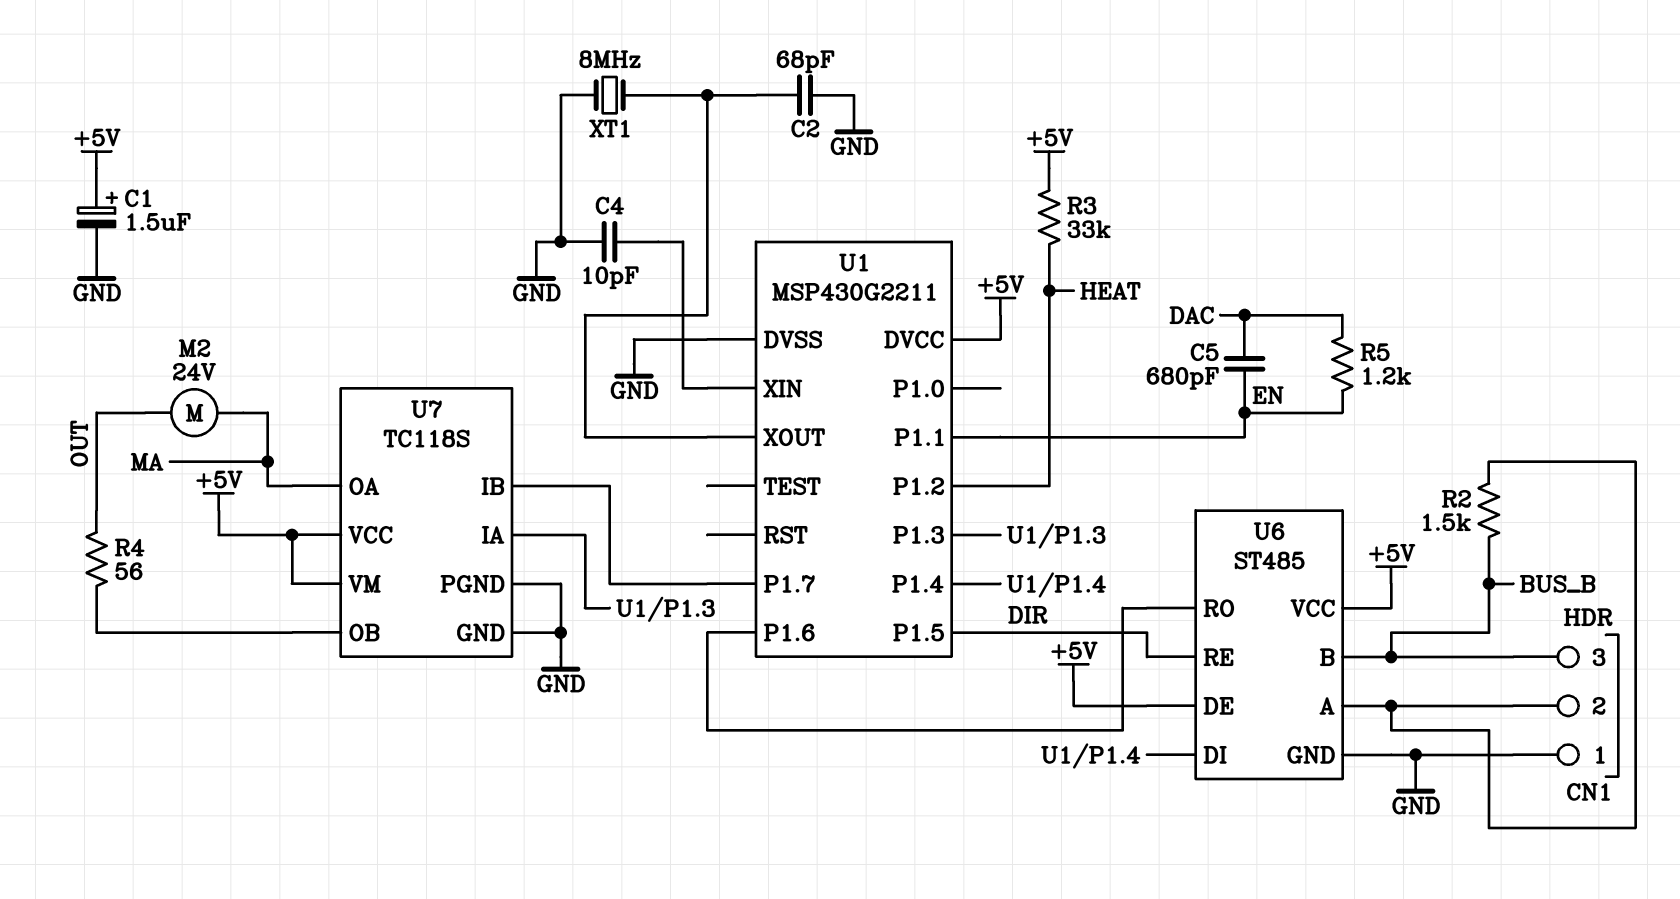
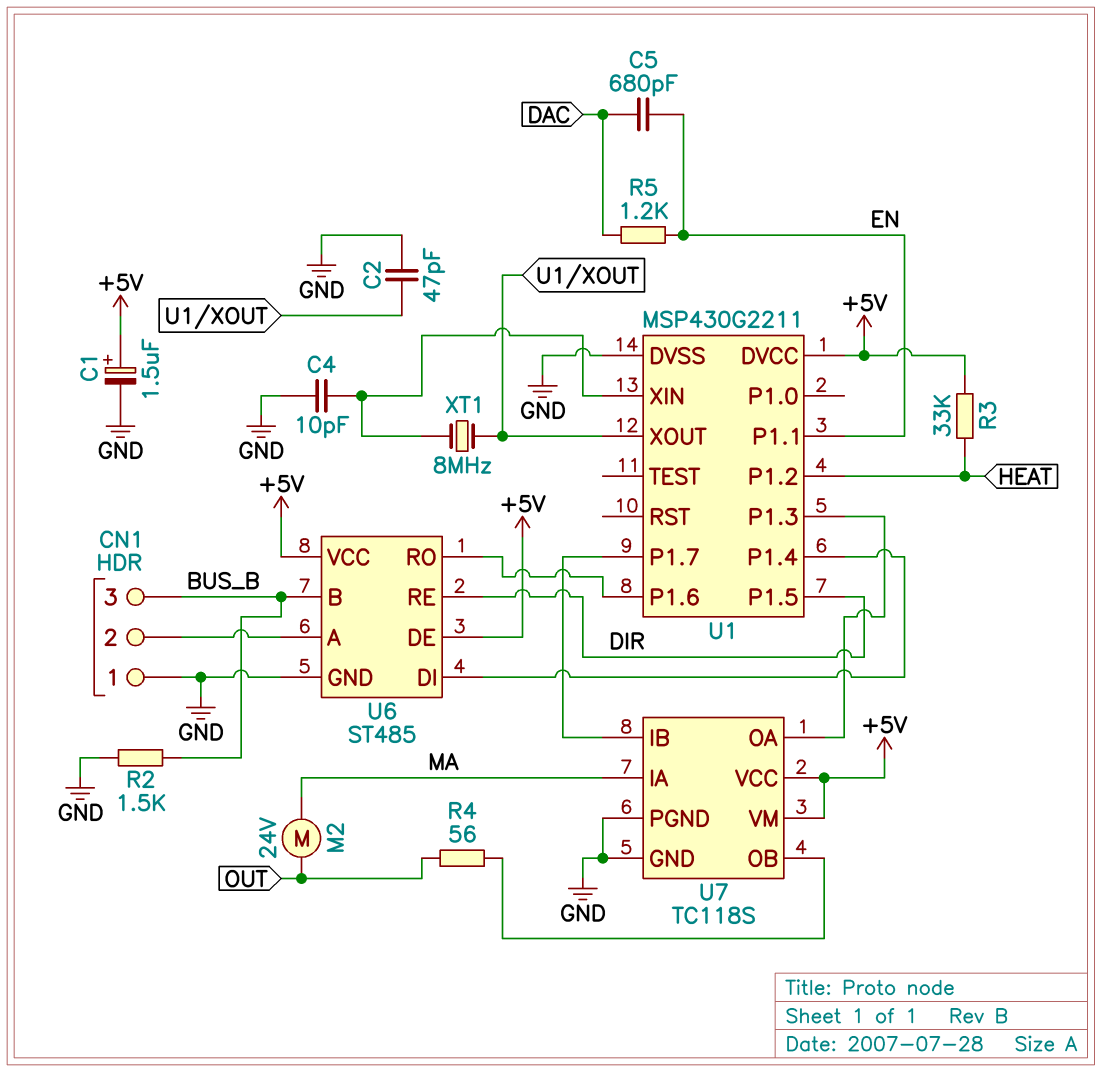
C2: 68pF (GND, U1/XOUT) -> 47pF (GND, U1/XOUT)
R2: 1.5k (BUS_B, CN1/2) -> 1.5k (BUS_B, GND)
U7 pin IA: U1/P1.3 -> MA
U7 pin OA: MA -> U1/P1.3
XT1: 8MHz (GND, U1/XOUT) -> 8MHz (U1/XIN, U1/XOUT)

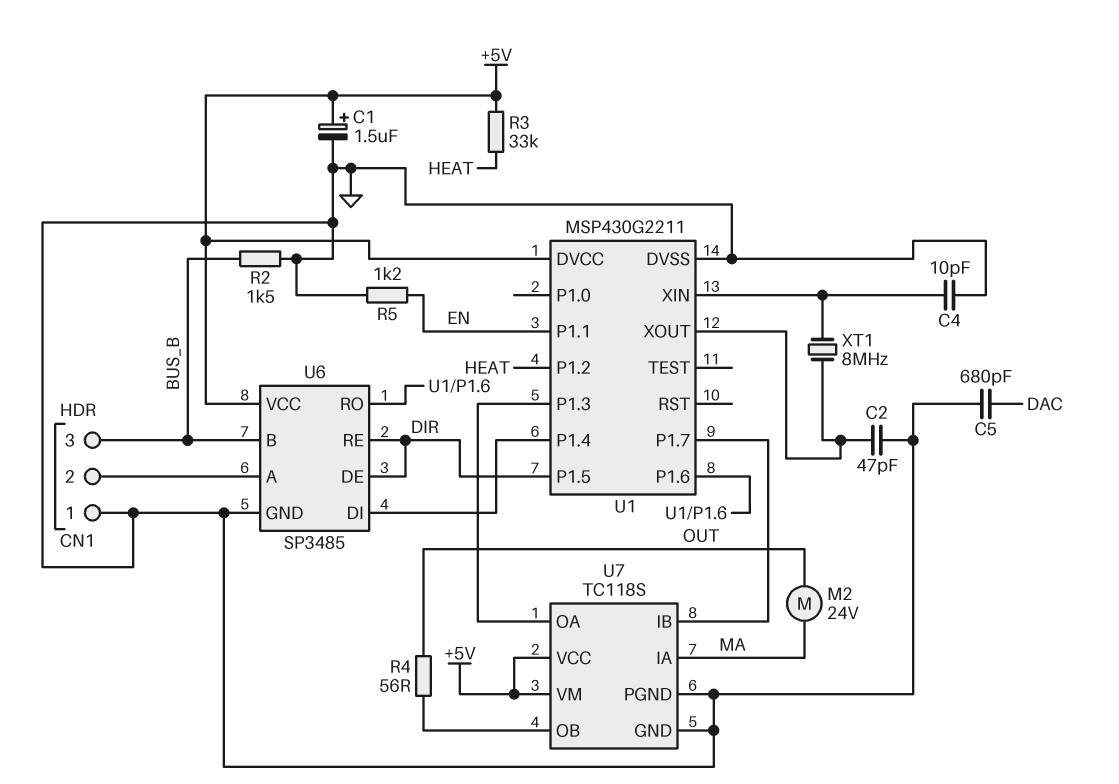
C5: 680pF (DAC, EN) -> 680pF (DAC, GND)
R5: 1.2k (DAC, EN) -> 1.2k (EN, GND)
U6: ST485 -> SP3485
U6 pin DE: +5V -> DIR

